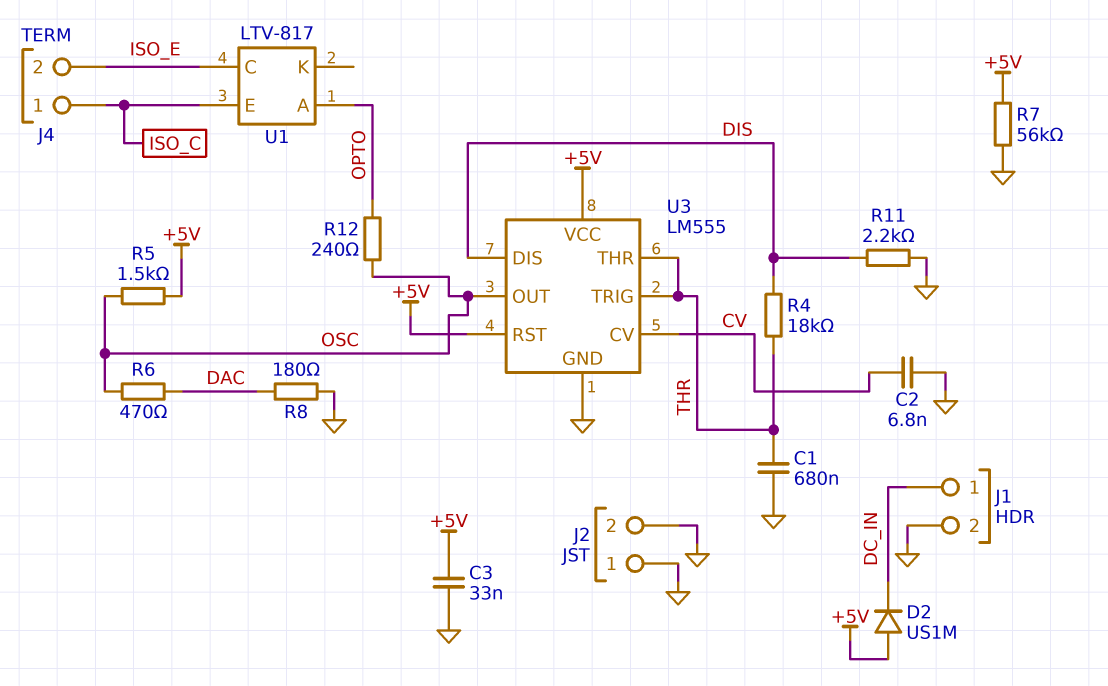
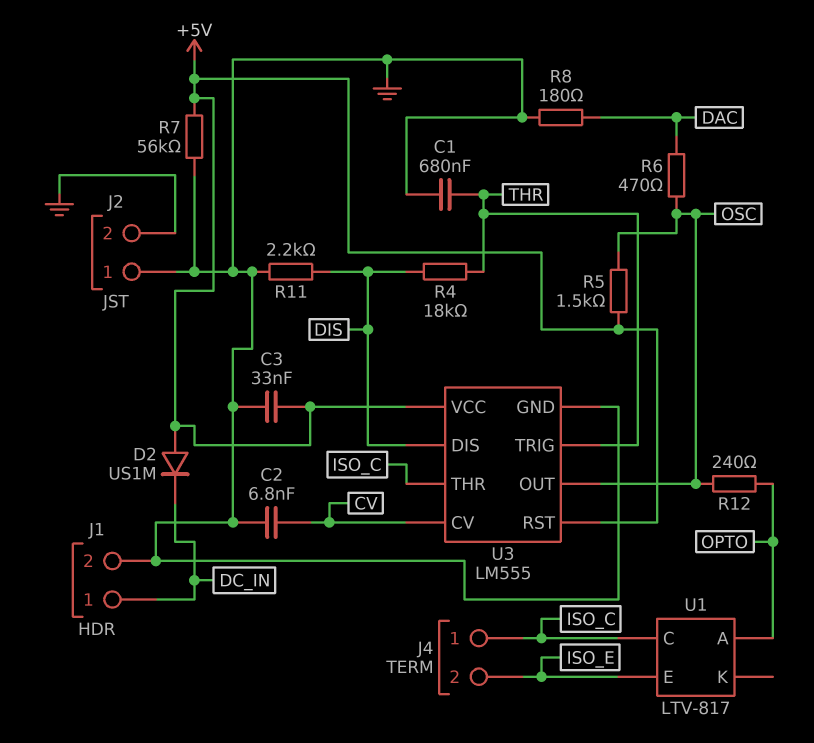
U1 pin C: ISO_E -> ISO_C
U1 pin E: ISO_C -> ISO_E
U3 pin THR: THR -> ISO_C

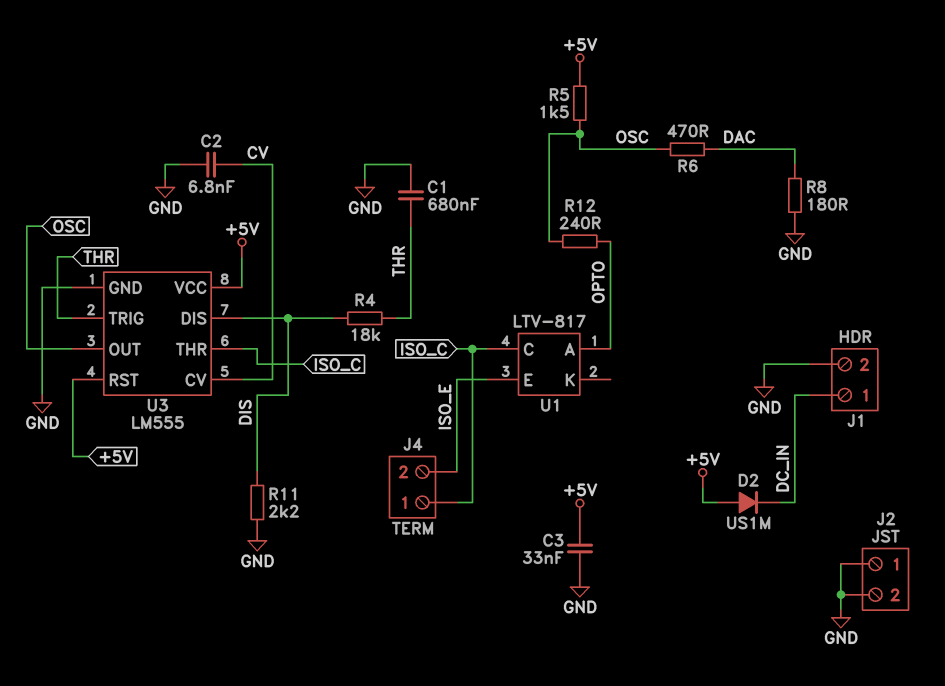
R7: 56k (+5V, GND) -> none

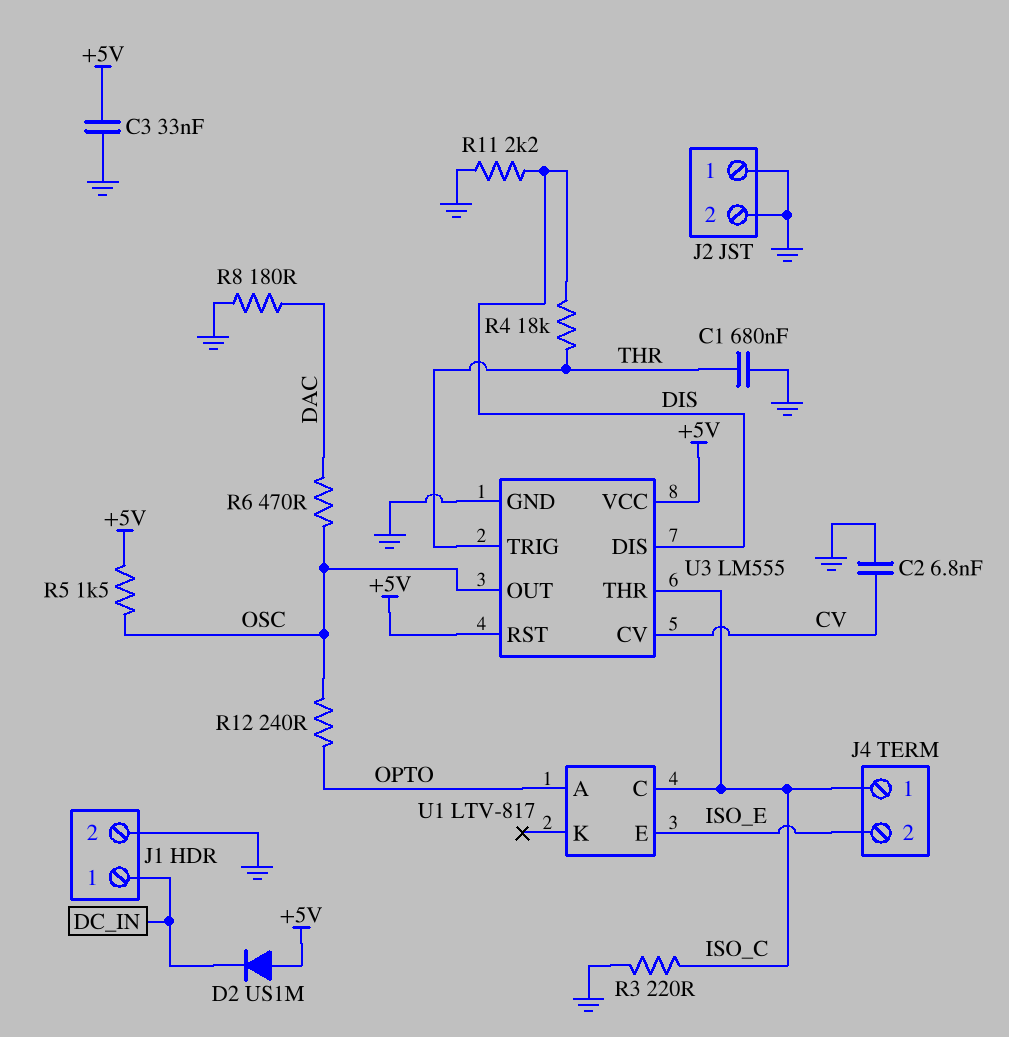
R3: none -> 220 (GND, ISO_C)

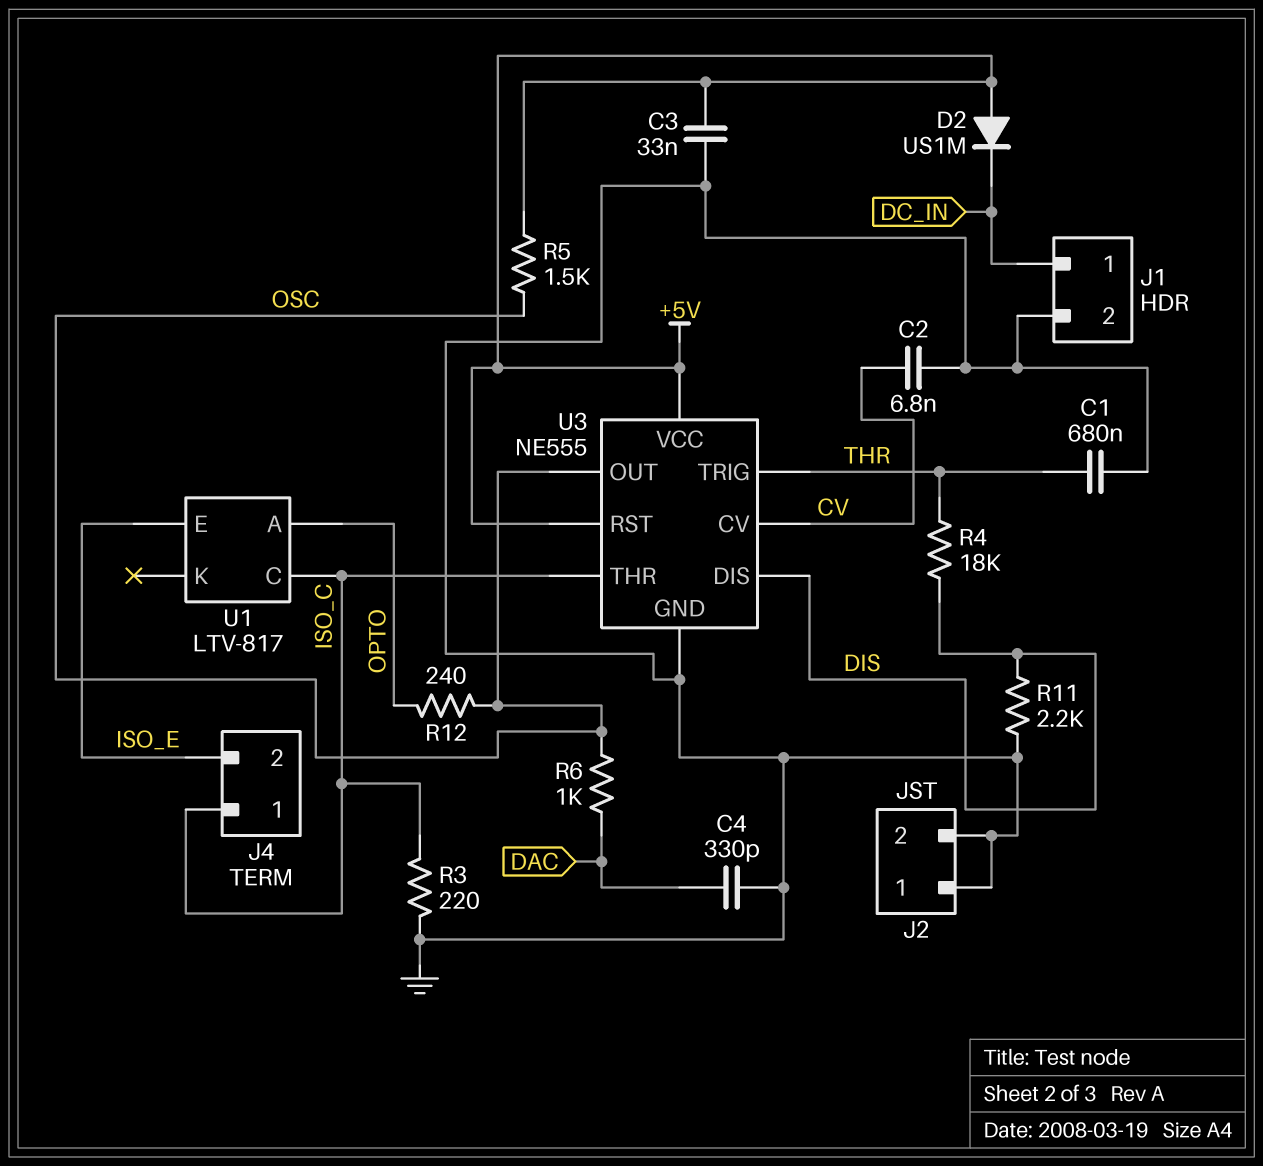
C4: none -> 330pF (DAC, GND)
R6: 470 (DAC, OSC) -> 1k (DAC, OSC)
R8: 180 (DAC, GND) -> none
U3: LM555 -> NE555

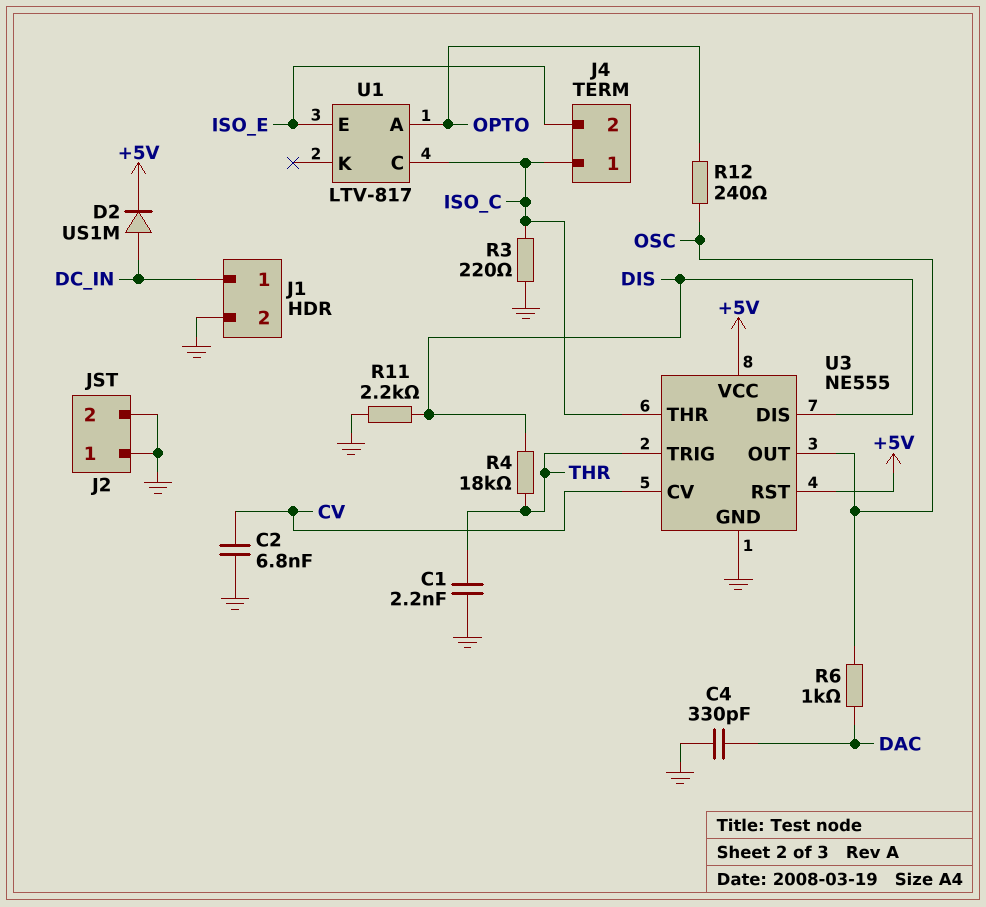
C1: 680nF (GND, THR) -> 2.2nF (GND, THR)
C3: 33nF (+5V, GND) -> none
D2: diode US1M (A +5V, K DC_IN) -> diode US1M (A DC_IN, K +5V)
R5: 1.5k (+5V, OSC) -> none

